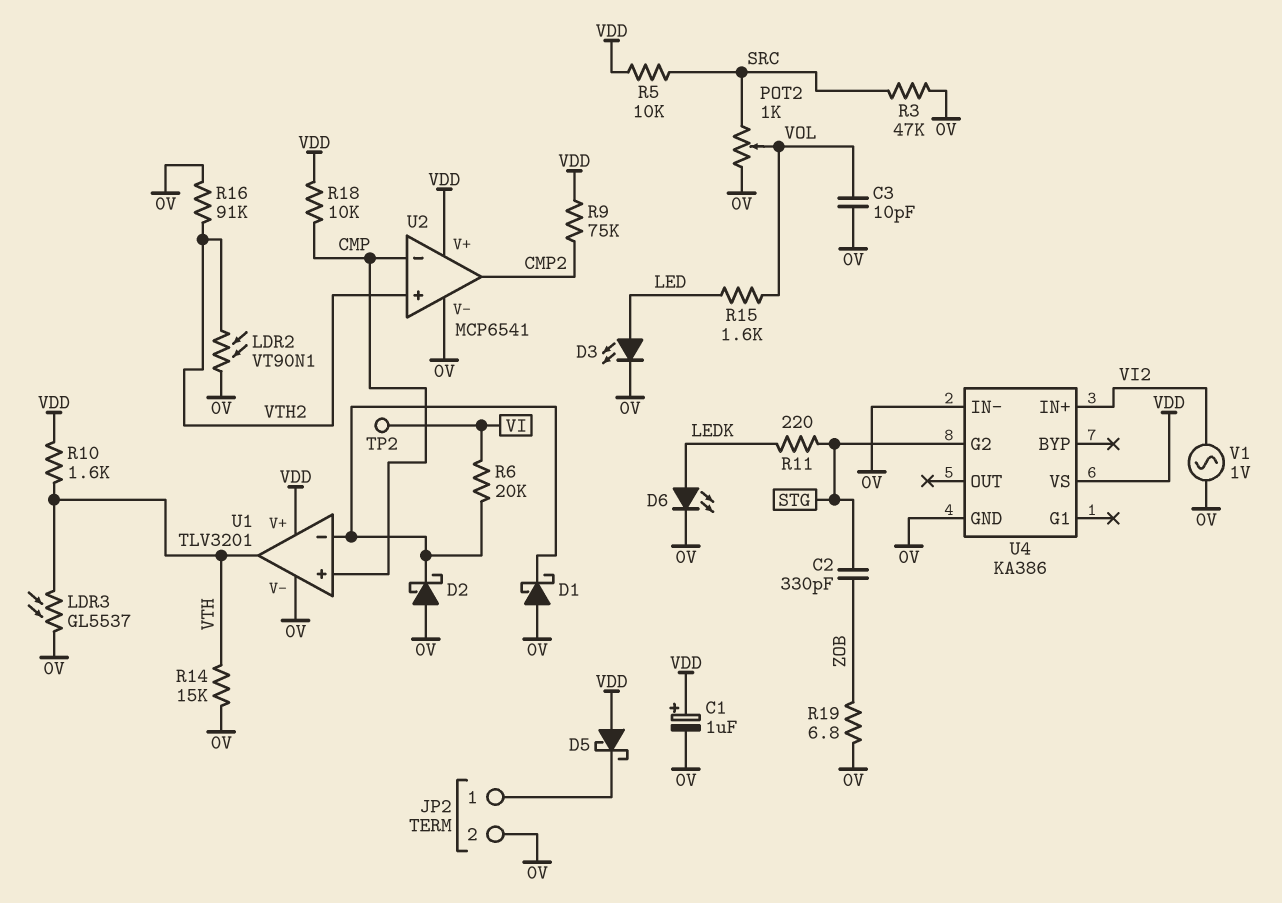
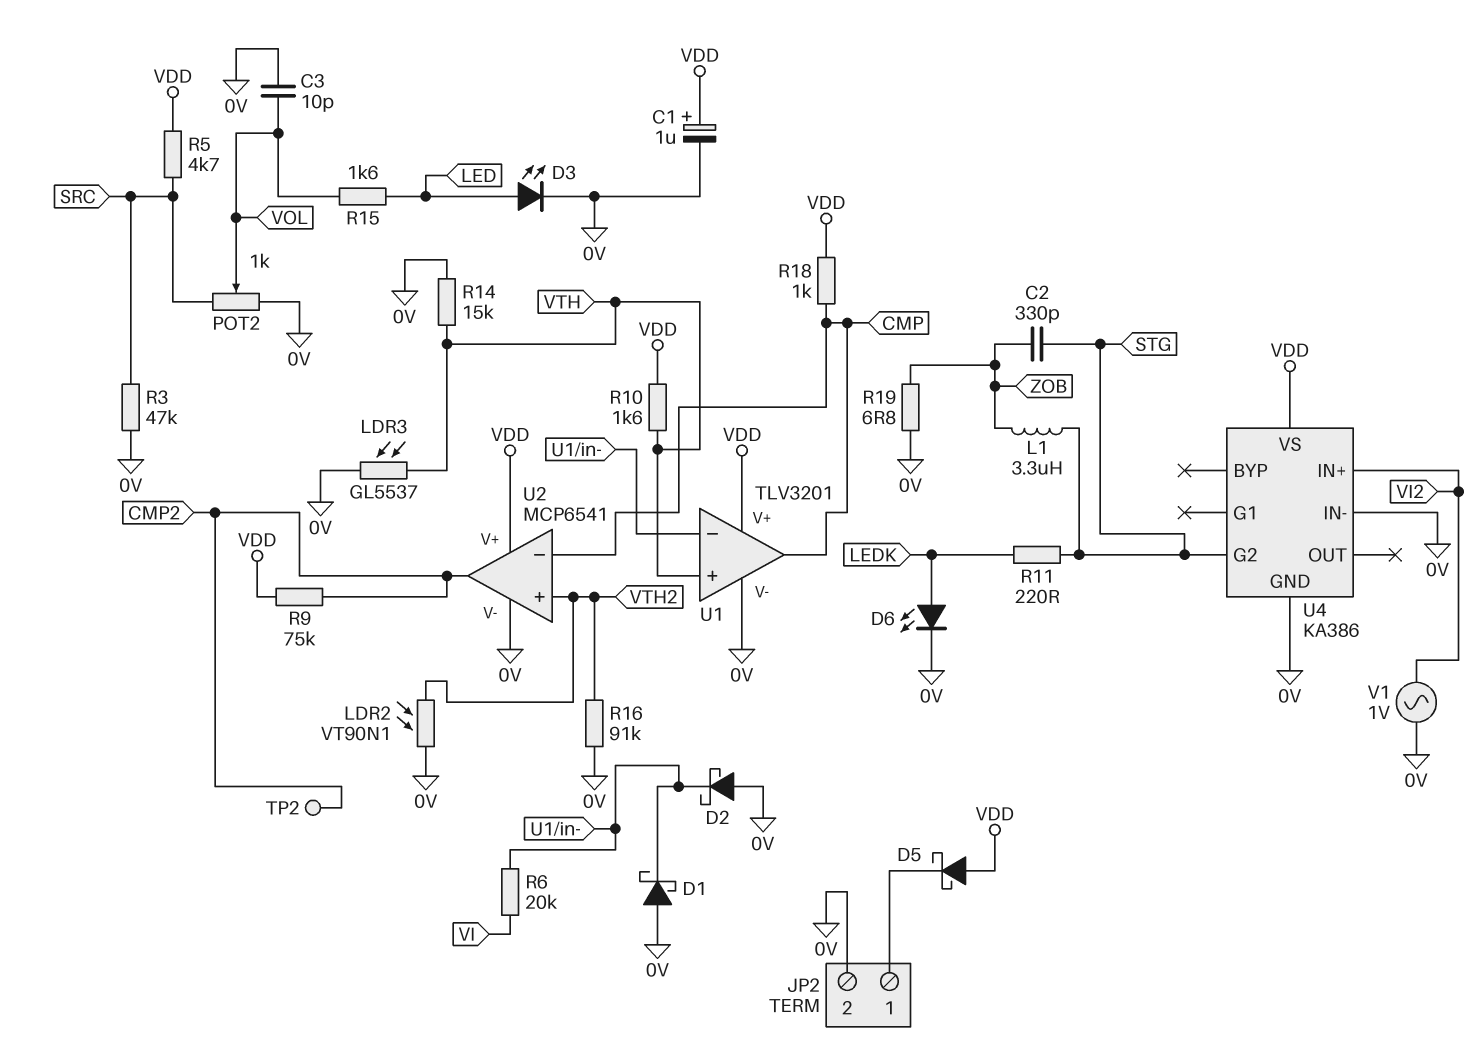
L1: none -> 3.3uH (STG, ZOB)
R5: 10k (SRC, VDD) -> 4.7k (SRC, VDD)
R18: 10k (CMP, VDD) -> 1k (CMP, VDD)
TP2: test point (VI) -> test point (CMP2)
U1 pin in+: CMP -> VTH
U1 pin out: VTH -> CMP

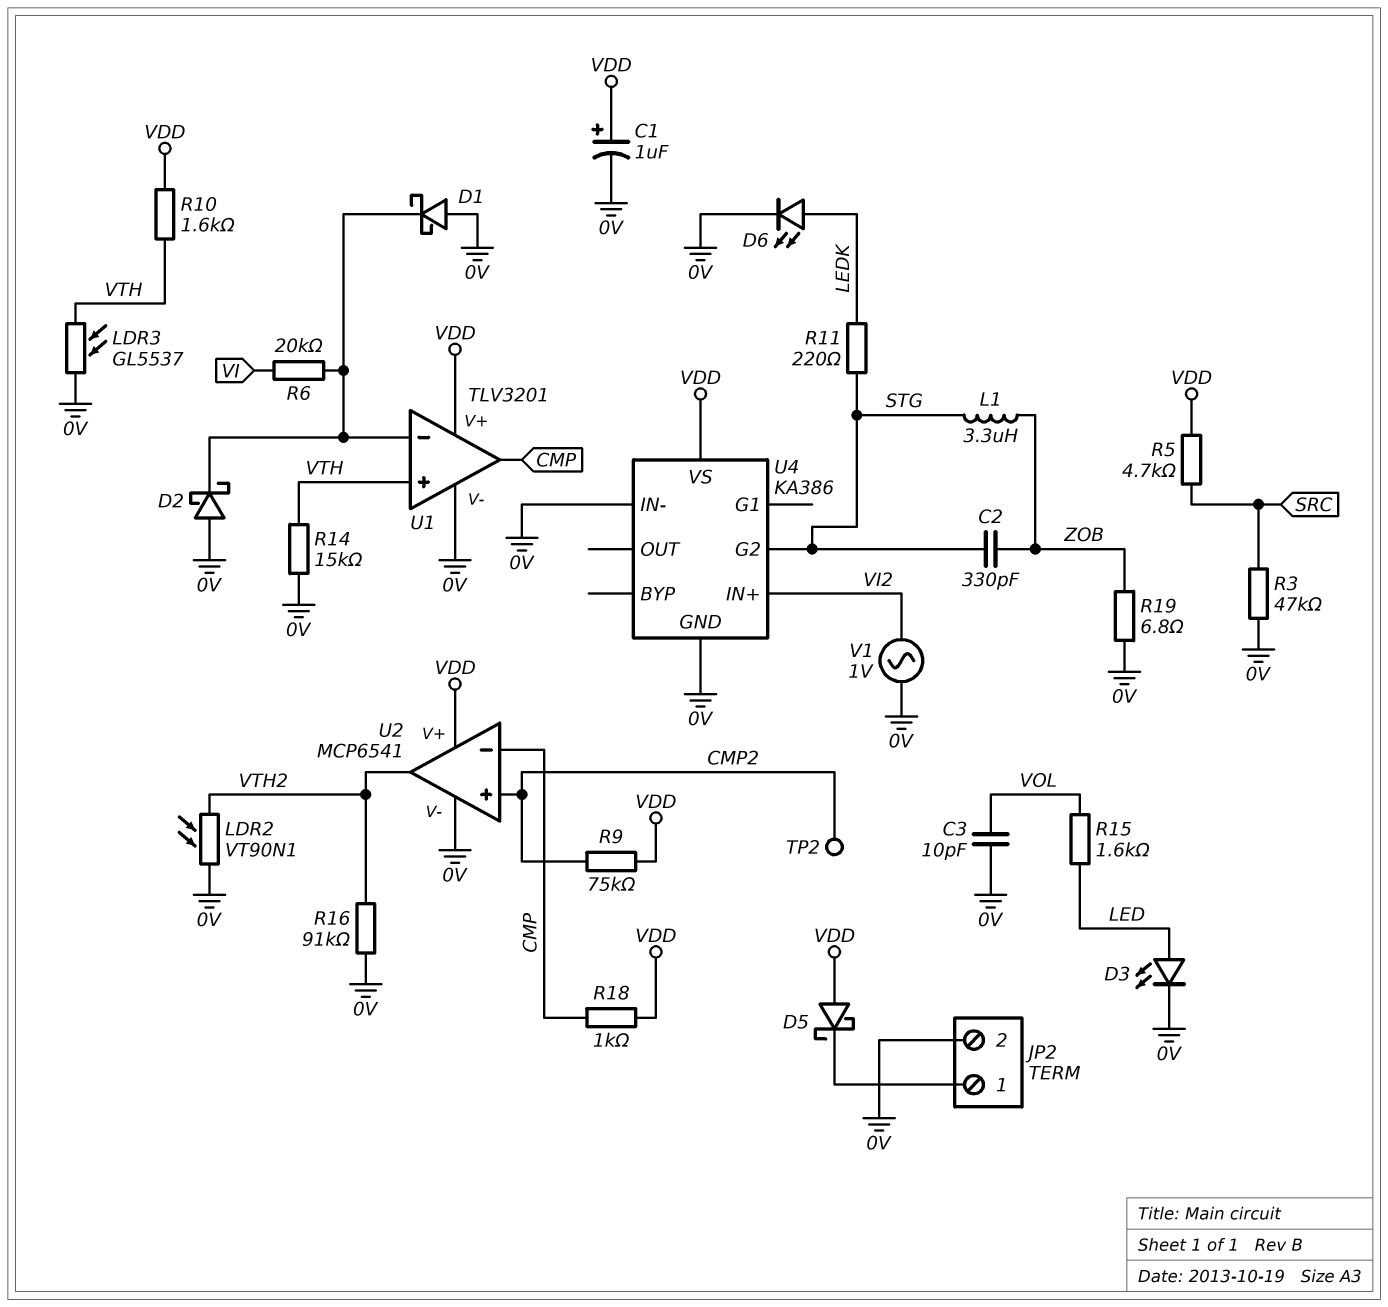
POT2: 1k (0V, SRC, wiper VOL) -> none
U2 pin in+: VTH2 -> CMP2
U2 pin out: CMP2 -> VTH2

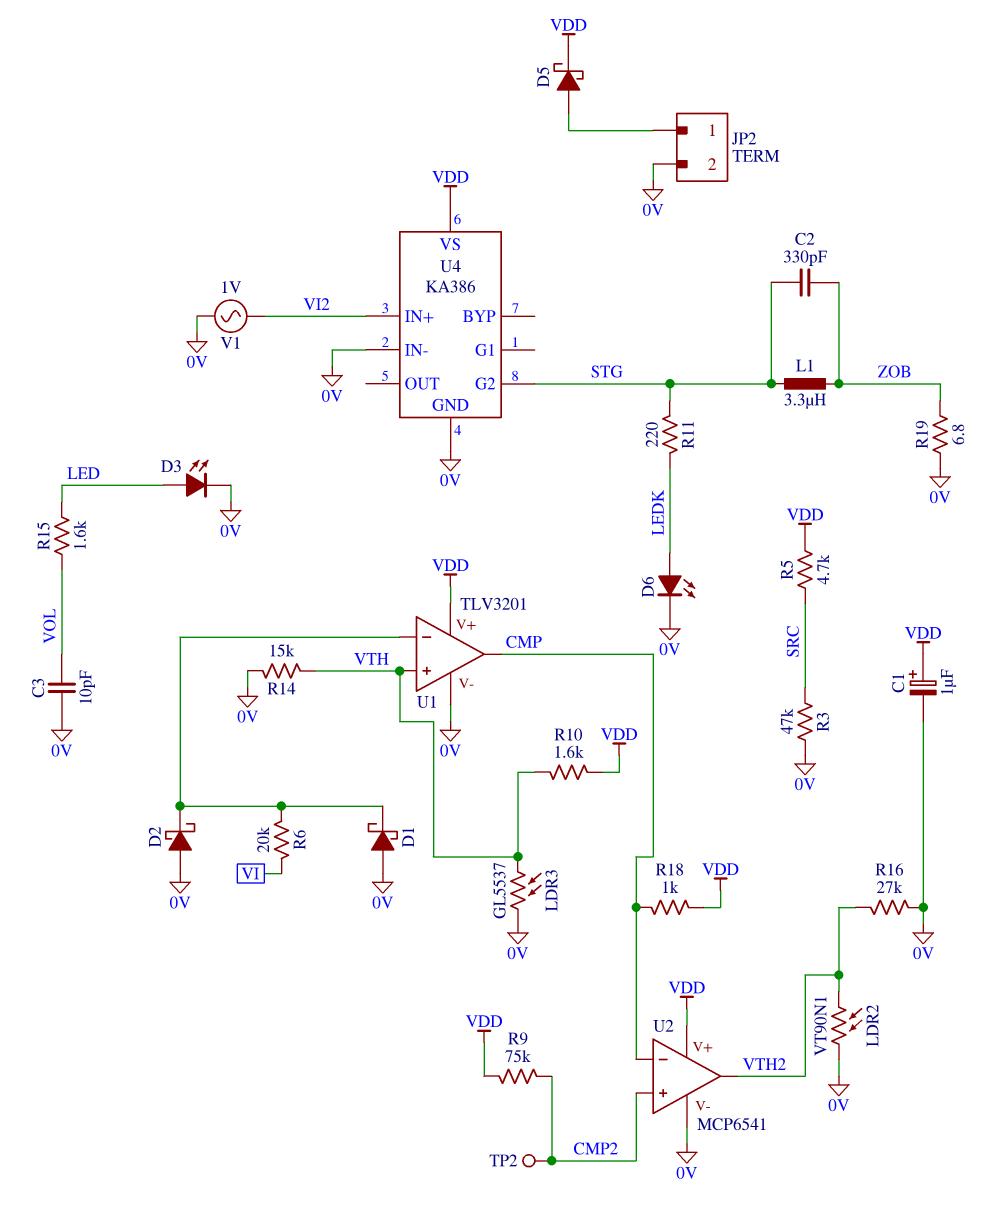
D5: schottky (A VDD, K JP2/1) -> schottky (A JP2/1, K VDD)
R16: 91k (0V, VTH2) -> 27k (0V, VTH2)

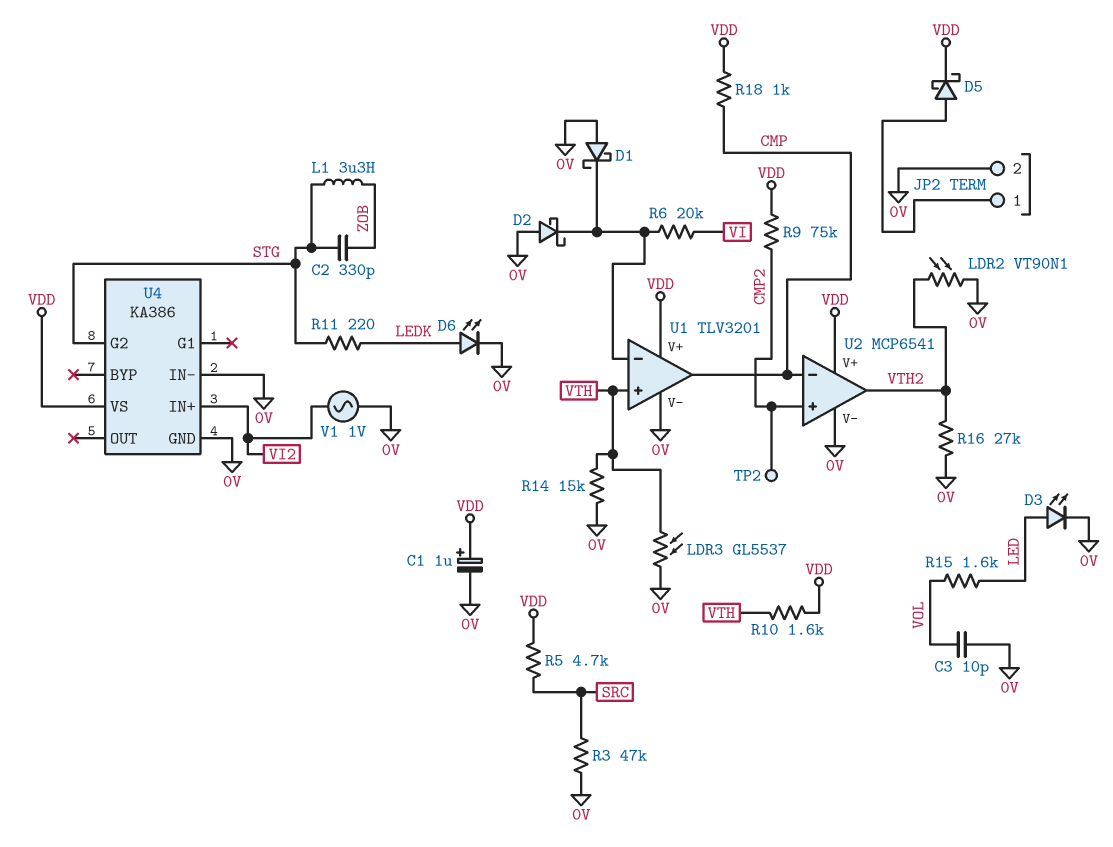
R19: 6.8 (0V, ZOB) -> none

